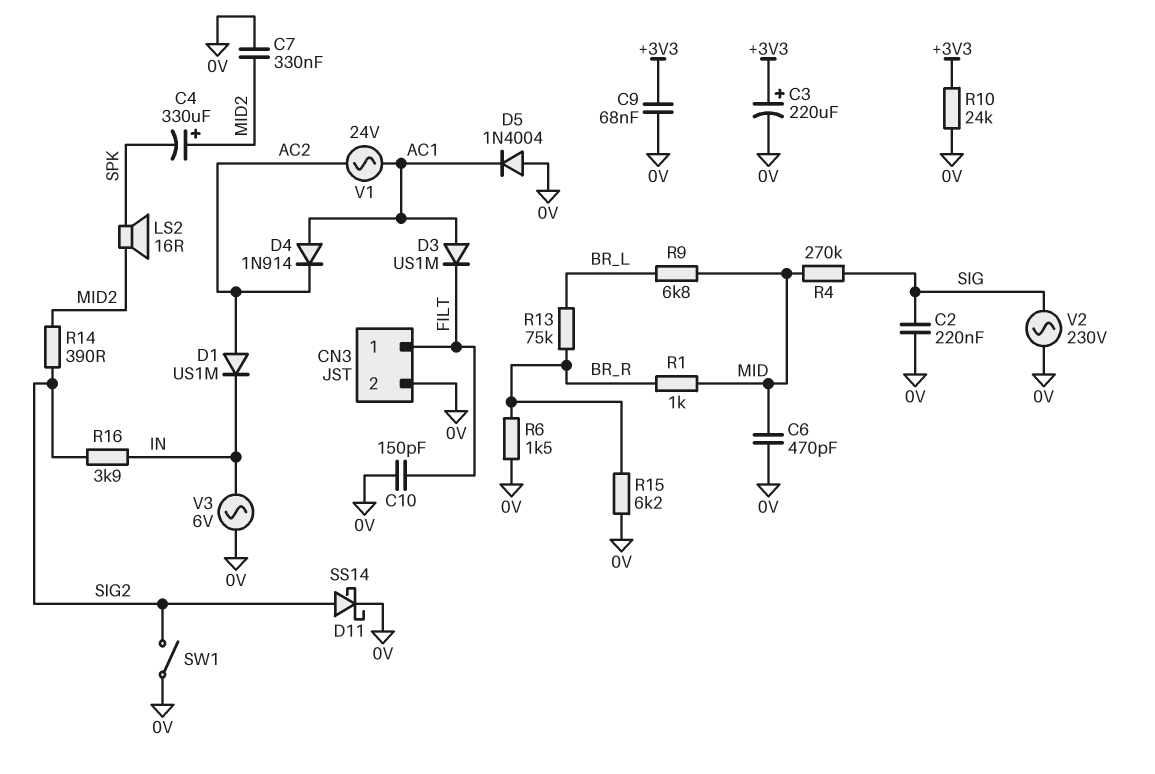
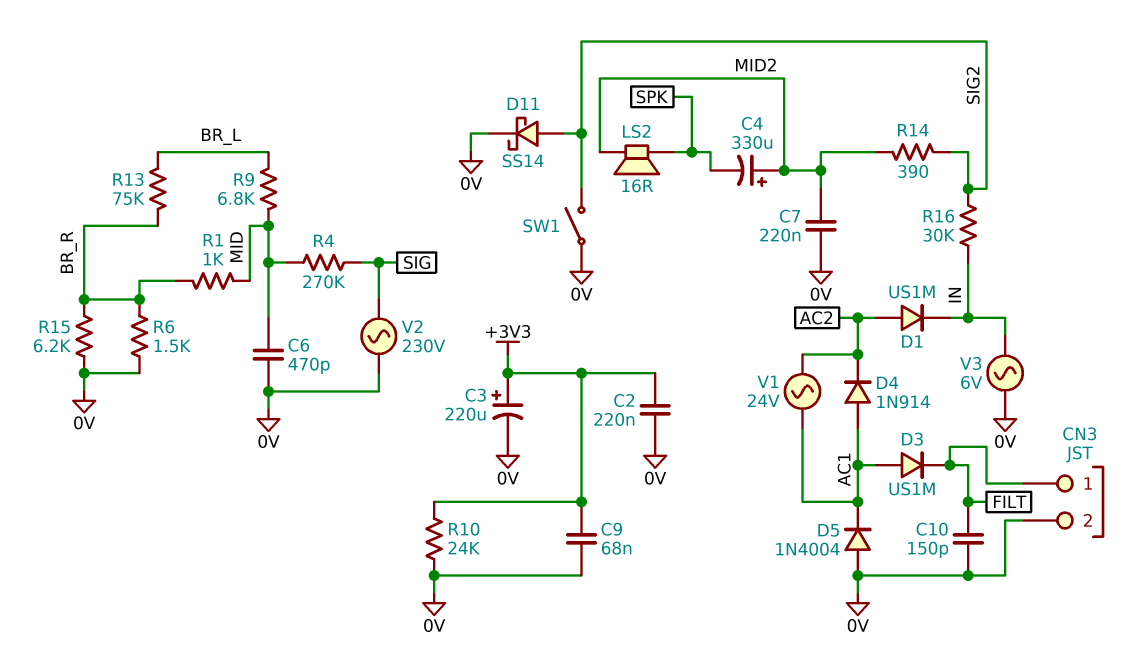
C2: 220nF (0V, SIG) -> 220nF (+3V3, 0V)
C7: 330nF (0V, MID2) -> 220nF (0V, MID2)
R16: 3.9k (IN, SIG2) -> 30k (IN, SIG2)

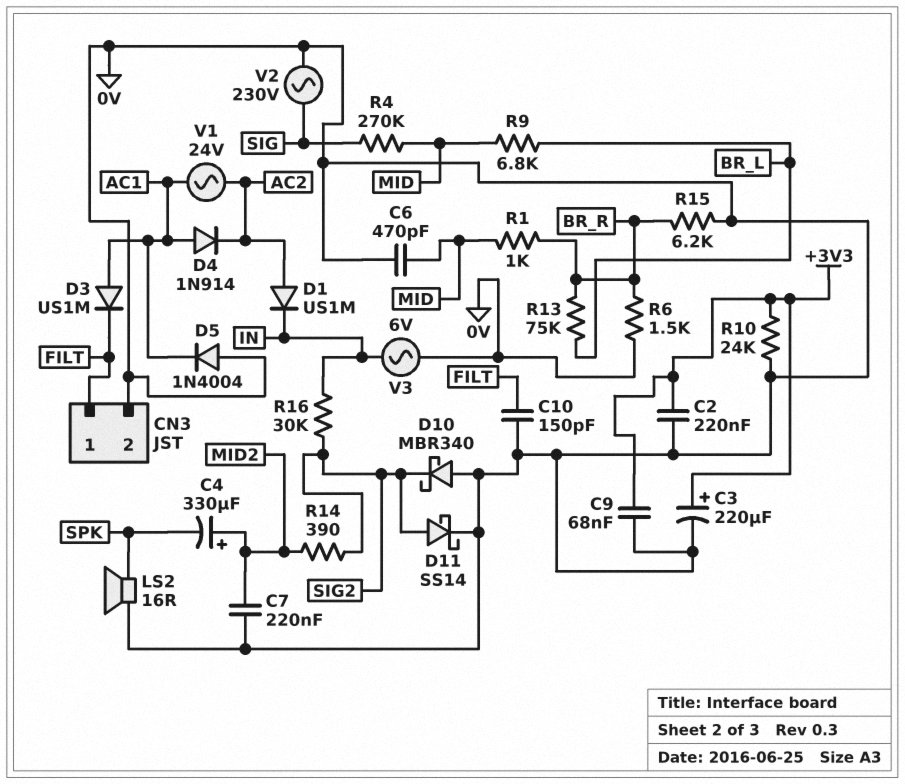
D10: none -> schottky MBR340 (A 0V, K SIG2)
LS2: speaker 16R (MID2, SPK) -> speaker 16R (0V, SPK)
SW1: switch (0V, SIG2) -> none

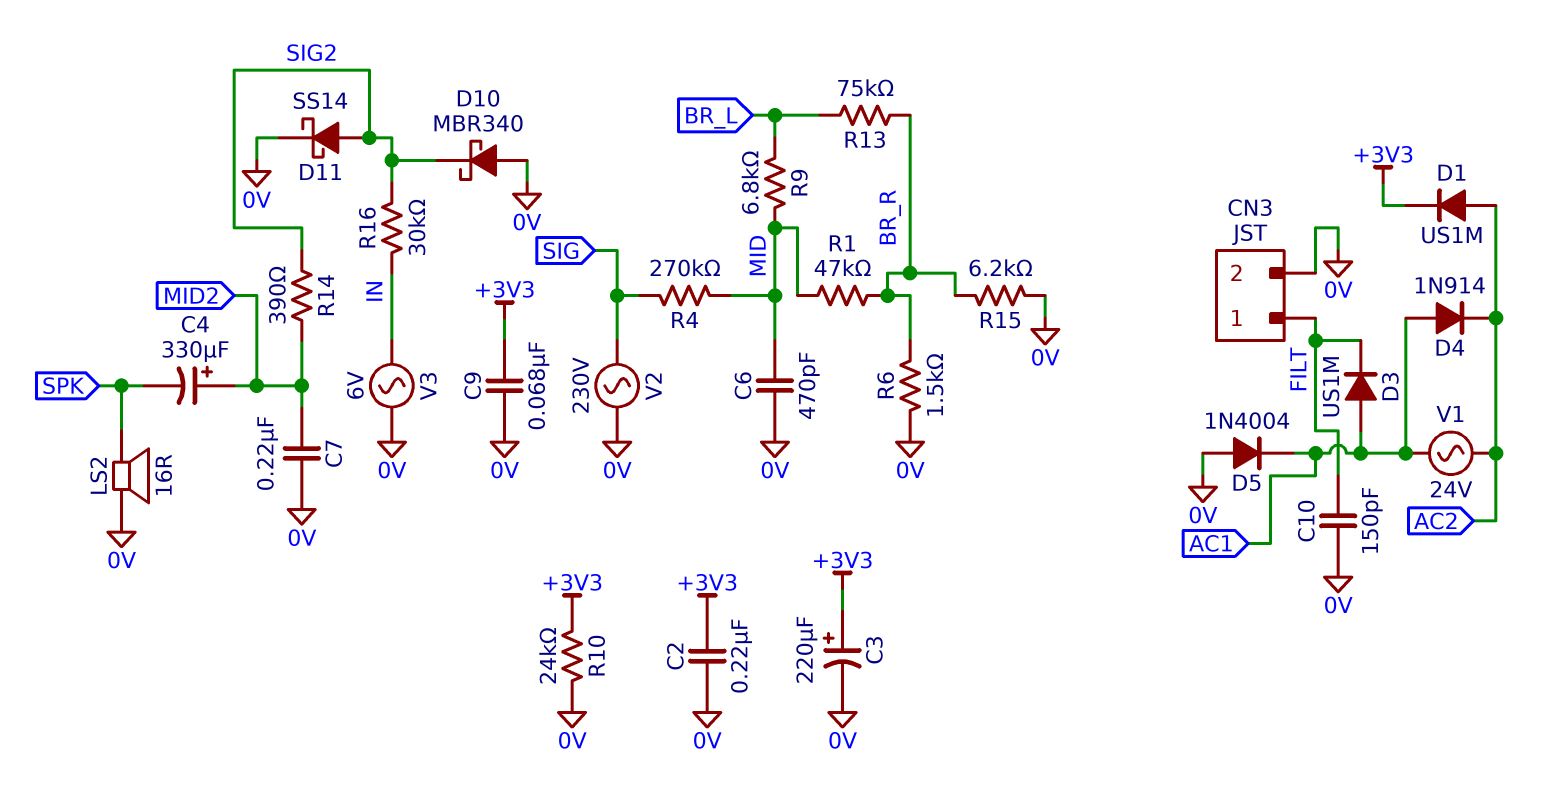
D1: diode US1M (A AC2, K IN) -> diode US1M (A AC2, K +3V3)
R1: 1k (BR_R, MID) -> 47k (BR_R, MID)

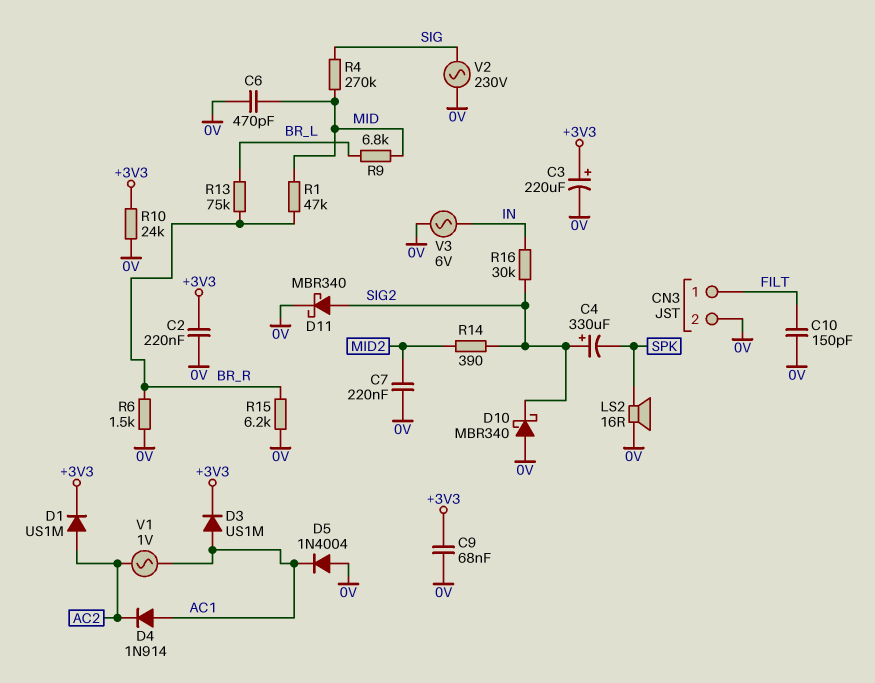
C4: 330uF (plus MID2, minus SPK) -> 330uF (plus SIG2, minus SPK)
D3: diode US1M (A AC1, K FILT) -> diode US1M (A AC1, K +3V3)
D11: schottky SS14 (A SIG2, K 0V) -> schottky MBR340 (A SIG2, K 0V)
V1: AC 24V (AC1, AC2) -> AC 1V (AC1, AC2)

